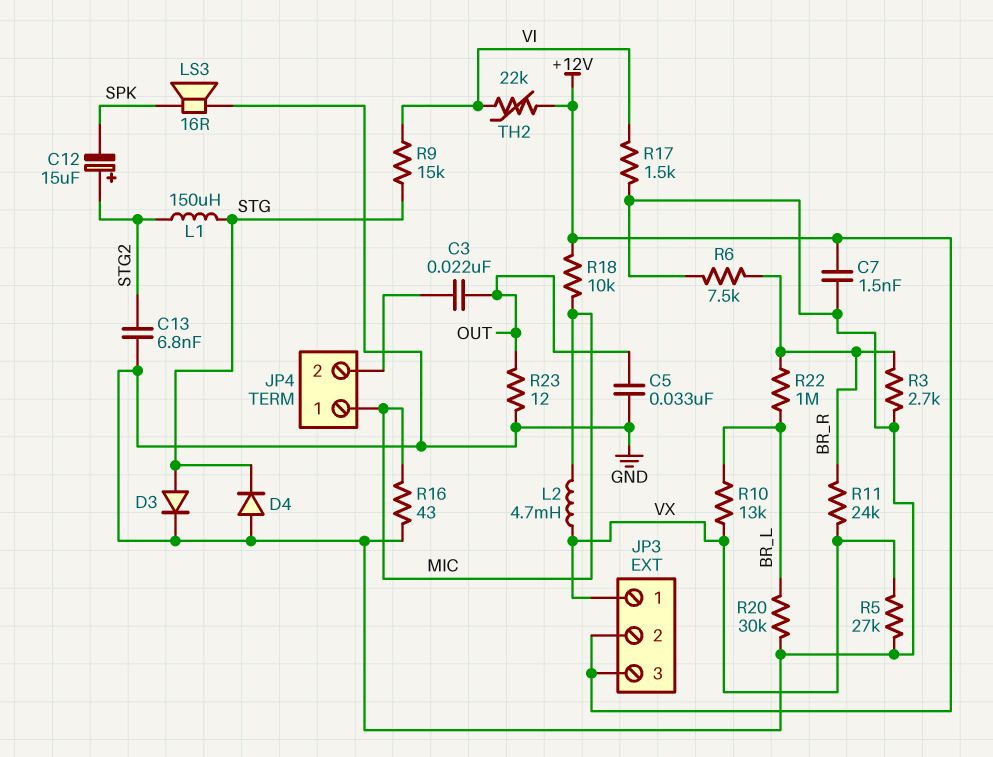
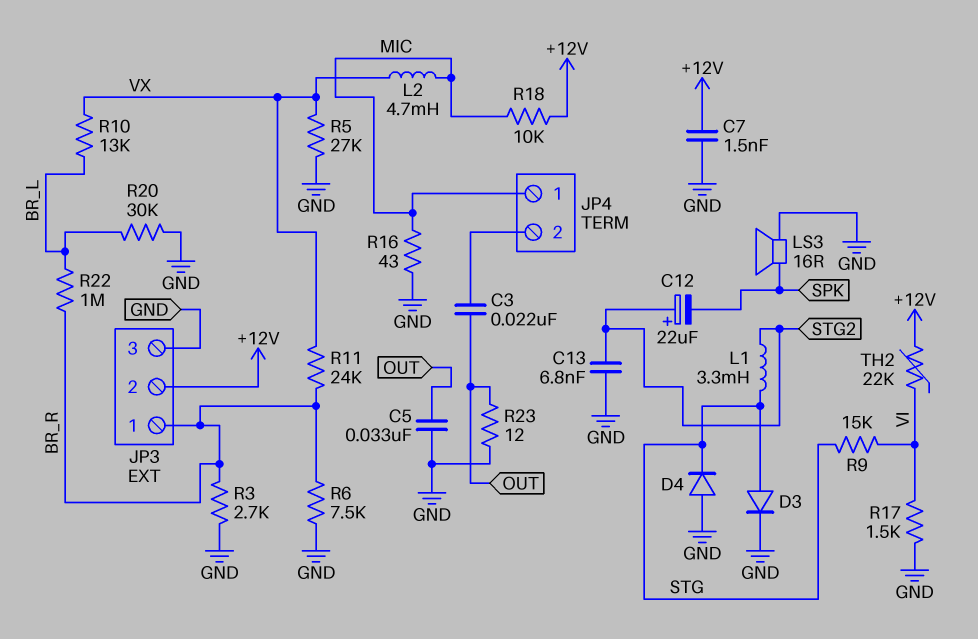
C12: 15uF (plus STG2, minus SPK) -> 22uF (plus STG2, minus SPK)
JP3 pin 1: VX -> BR_R
JP3 pin 3: +12V -> GND
L1: 150uH (STG, STG2) -> 3.3mH (STG, STG2)

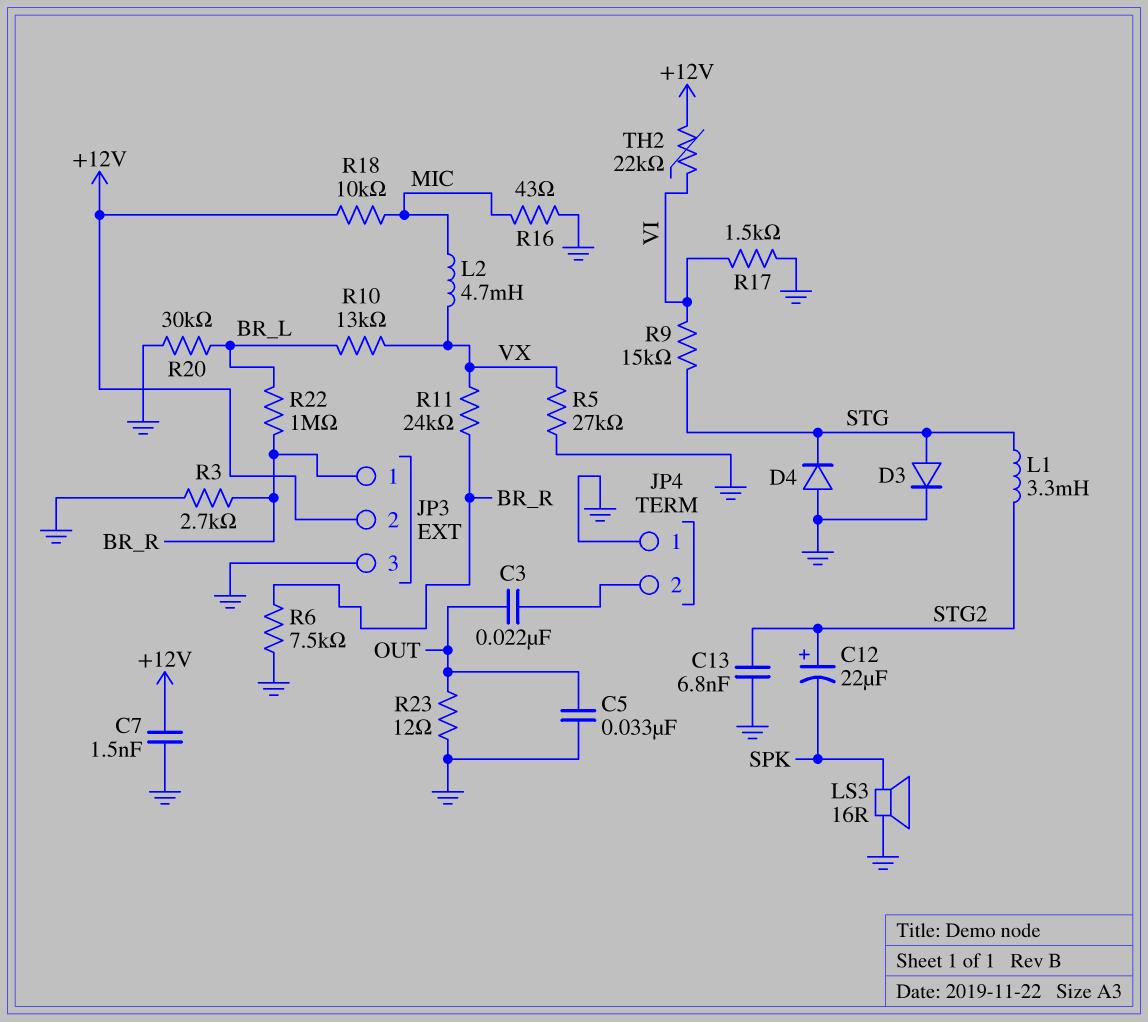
JP4 pin 1: MIC -> GND

